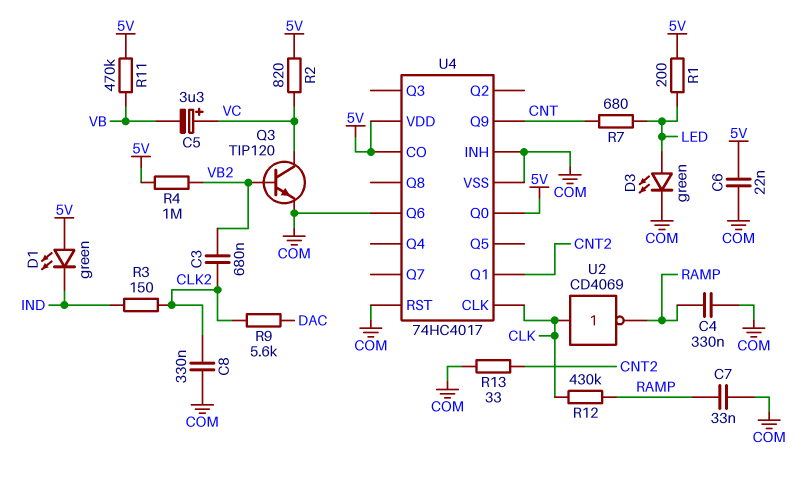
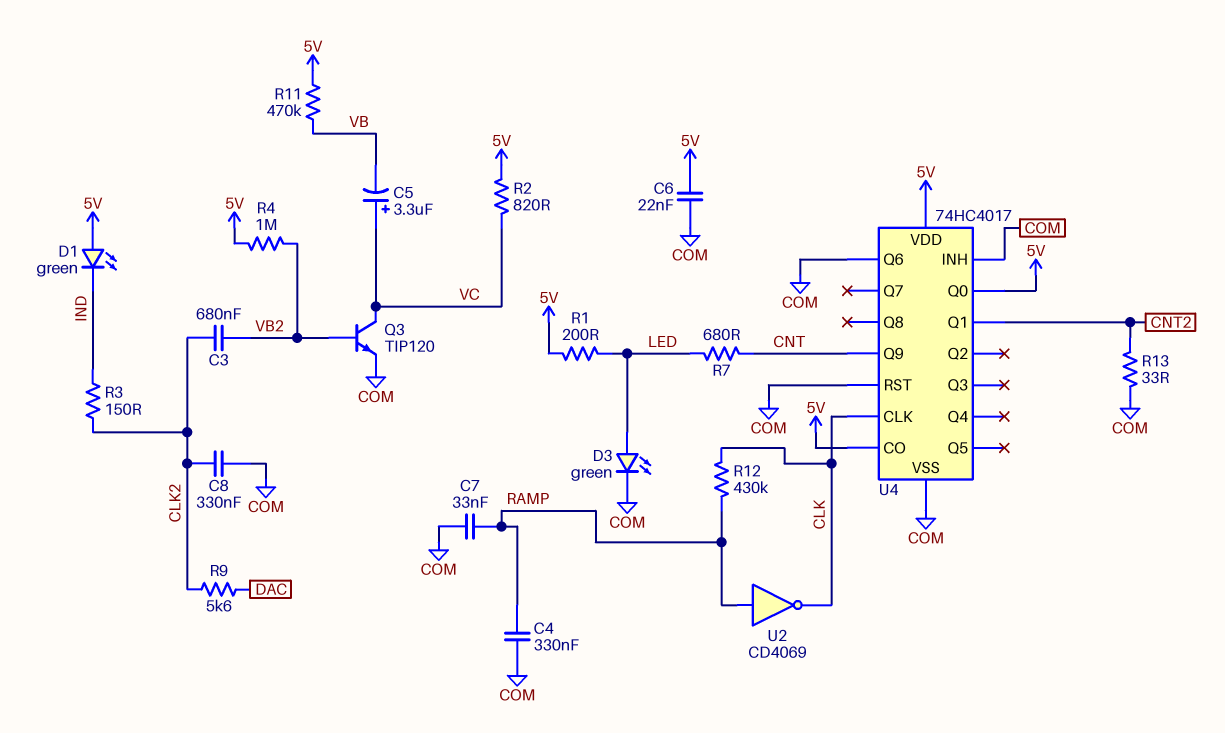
U2: NOT CD4069 (in CLK, out RAMP) -> NOT CD4069 (in RAMP, out CLK)

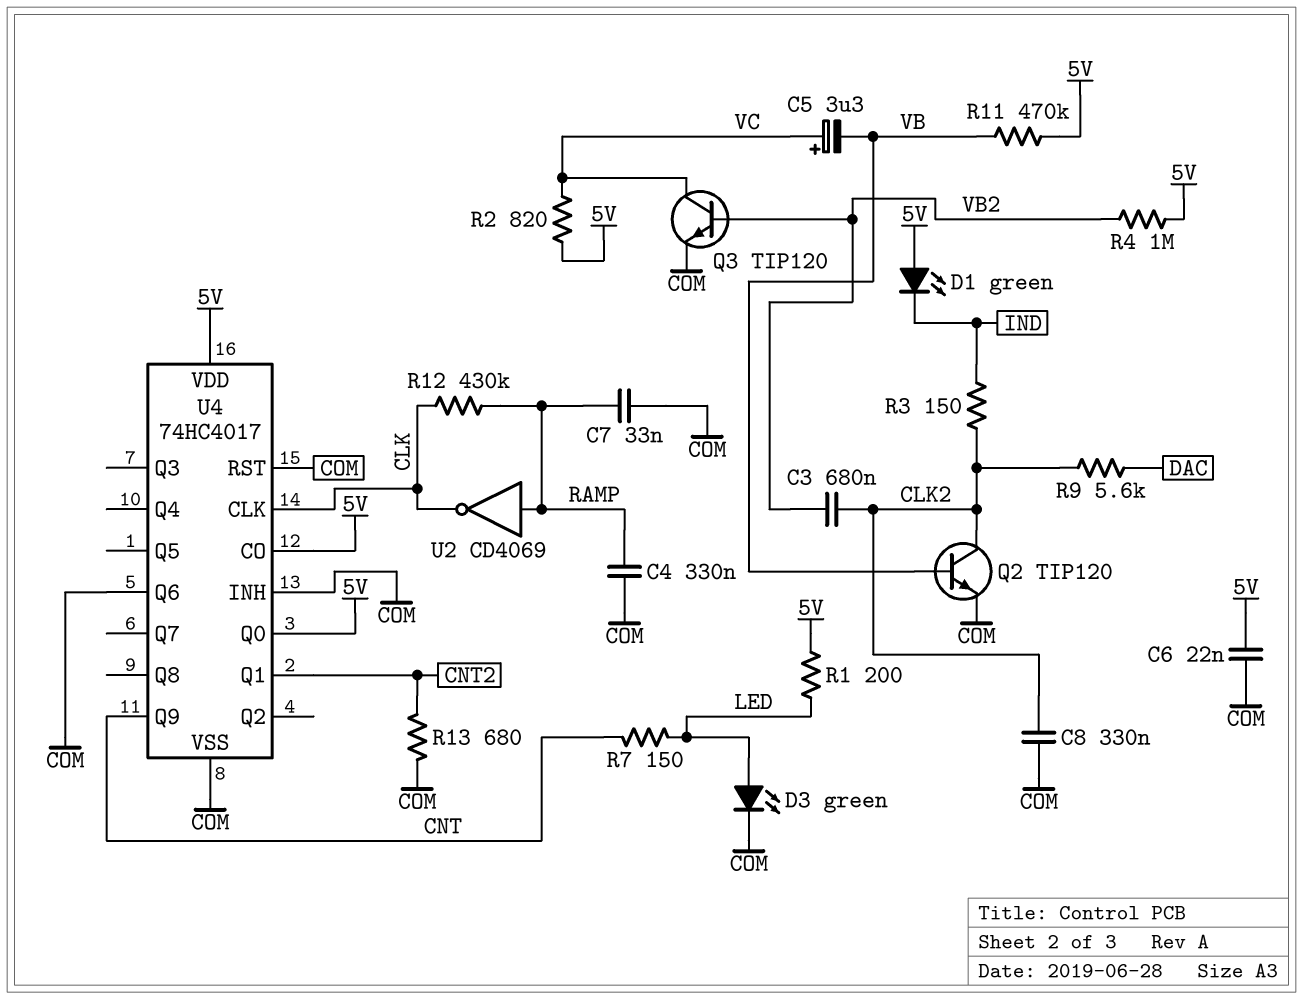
Q2: none -> NPN TIP120 (B VB, C CLK2, E COM)
R7: 680 (CNT, LED) -> 150 (CNT, LED)
R13: 33 (CNT2, COM) -> 680 (CNT2, COM)

